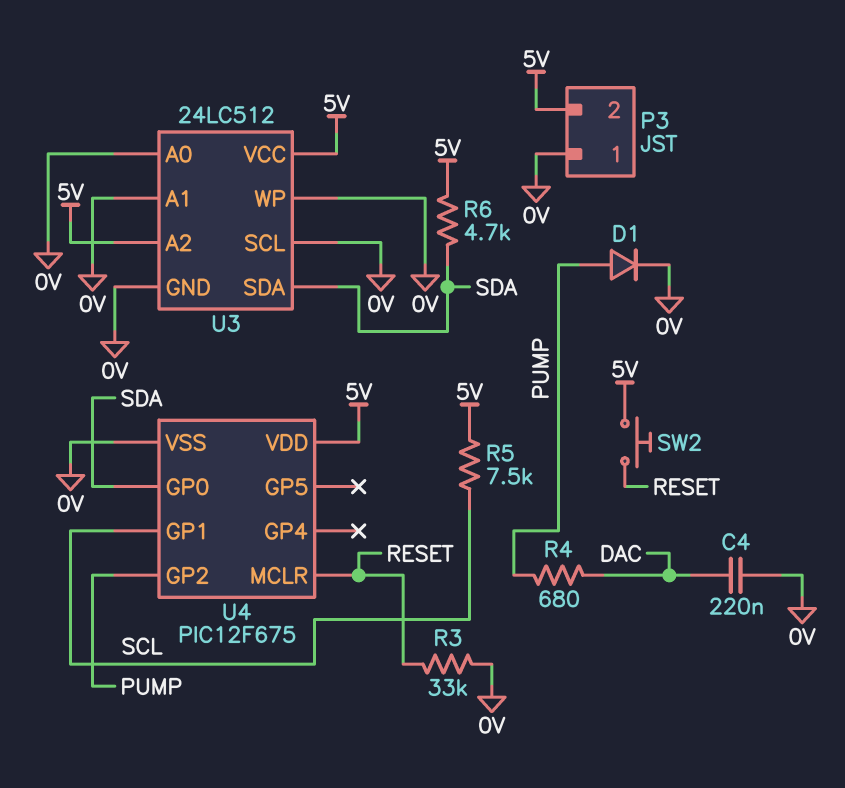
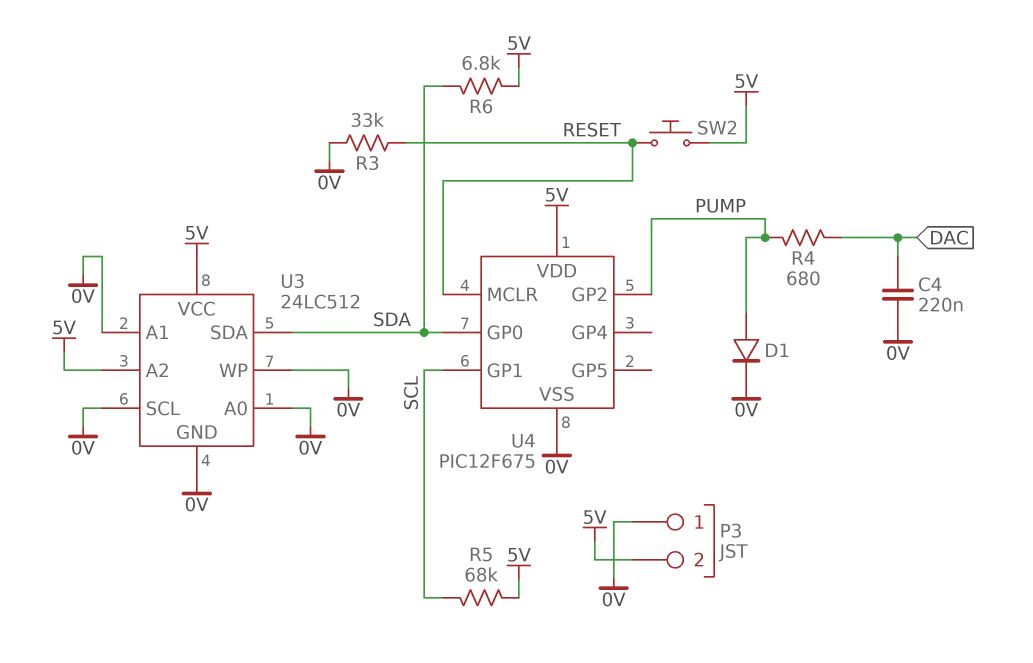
R5: 7.5k (5V, SCL) -> 68k (5V, SCL)
R6: 4.7k (5V, SDA) -> 6.8k (5V, SDA)

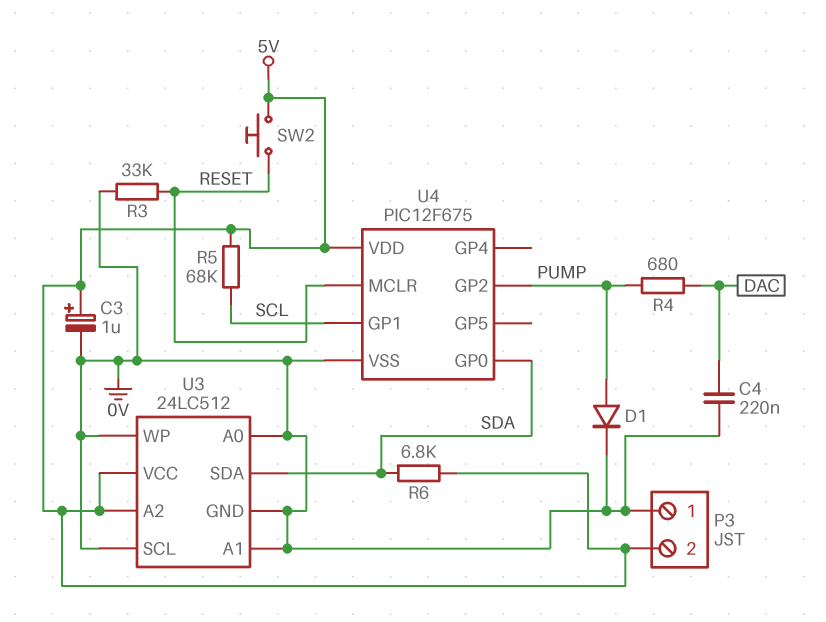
C3: none -> 1uF (plus 5V, minus 0V)

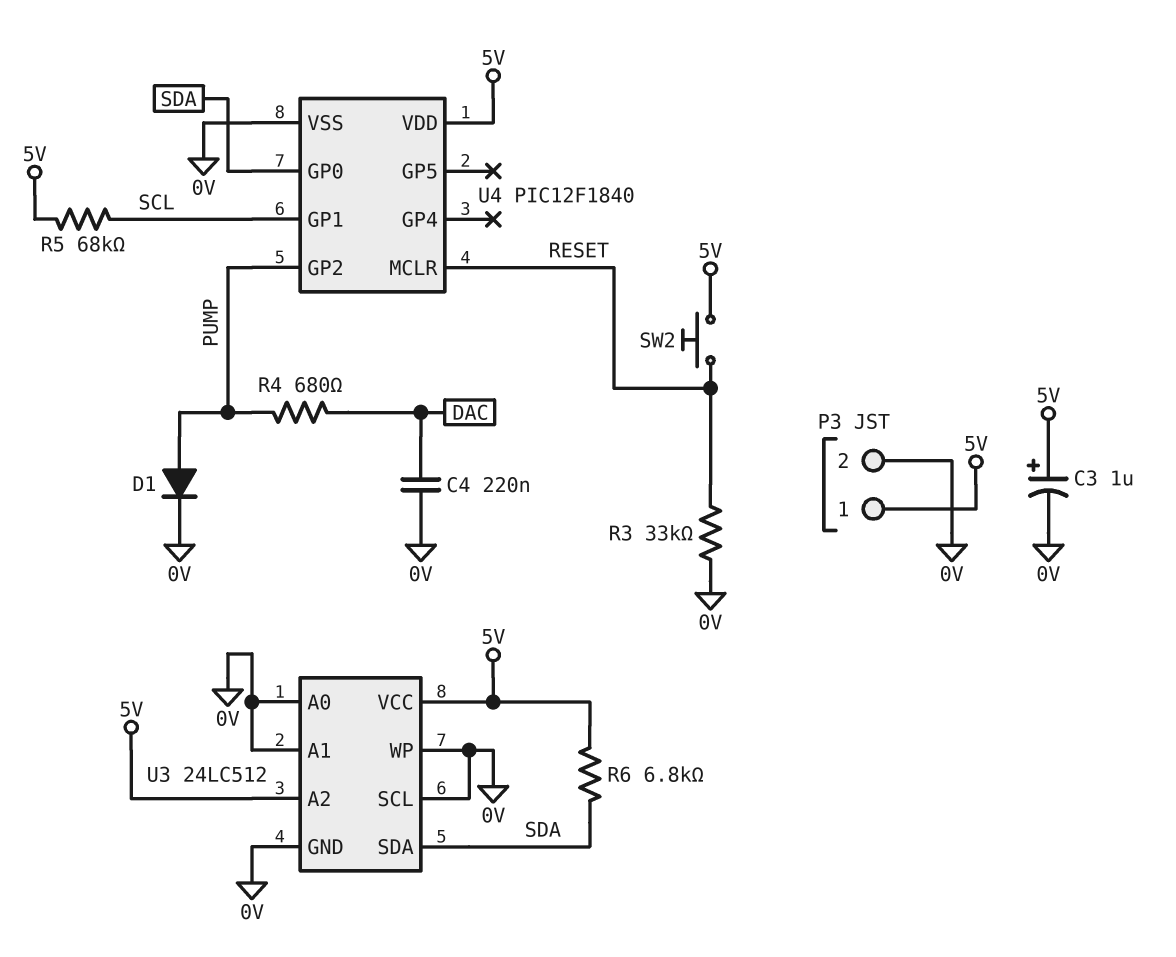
P3 pin 1: 0V -> 5V
P3 pin 2: 5V -> 0V
U4: PIC12F675 -> PIC12F1840

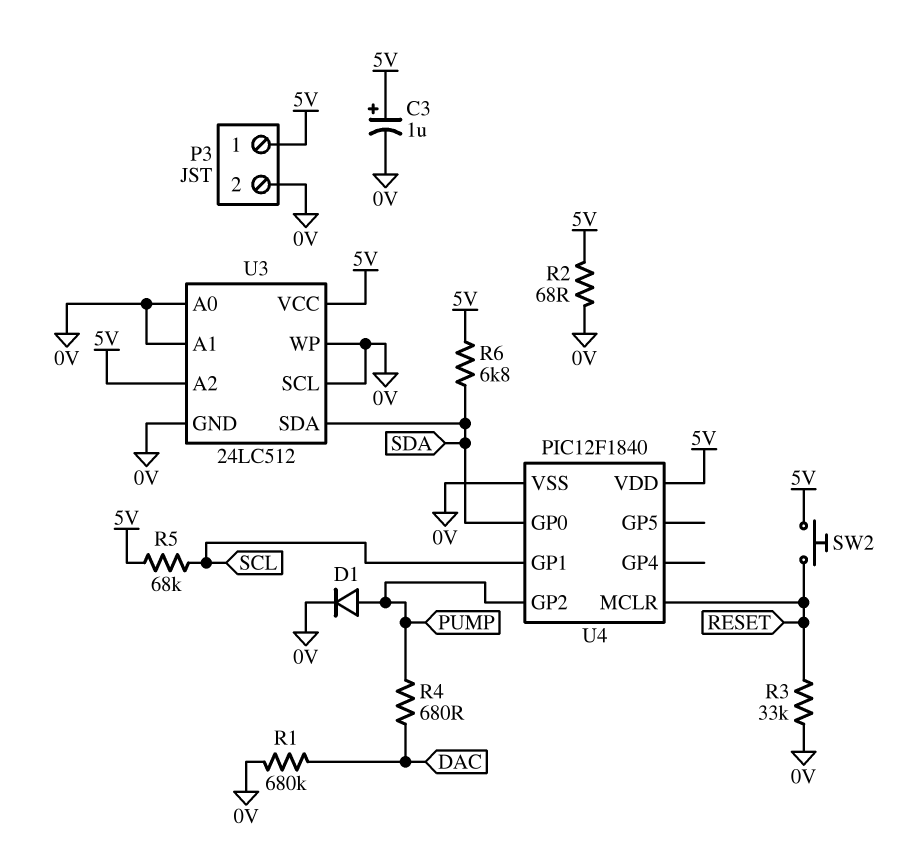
C4: 220nF (0V, DAC) -> none
R1: none -> 680k (0V, DAC)
R2: none -> 68 (0V, 5V)

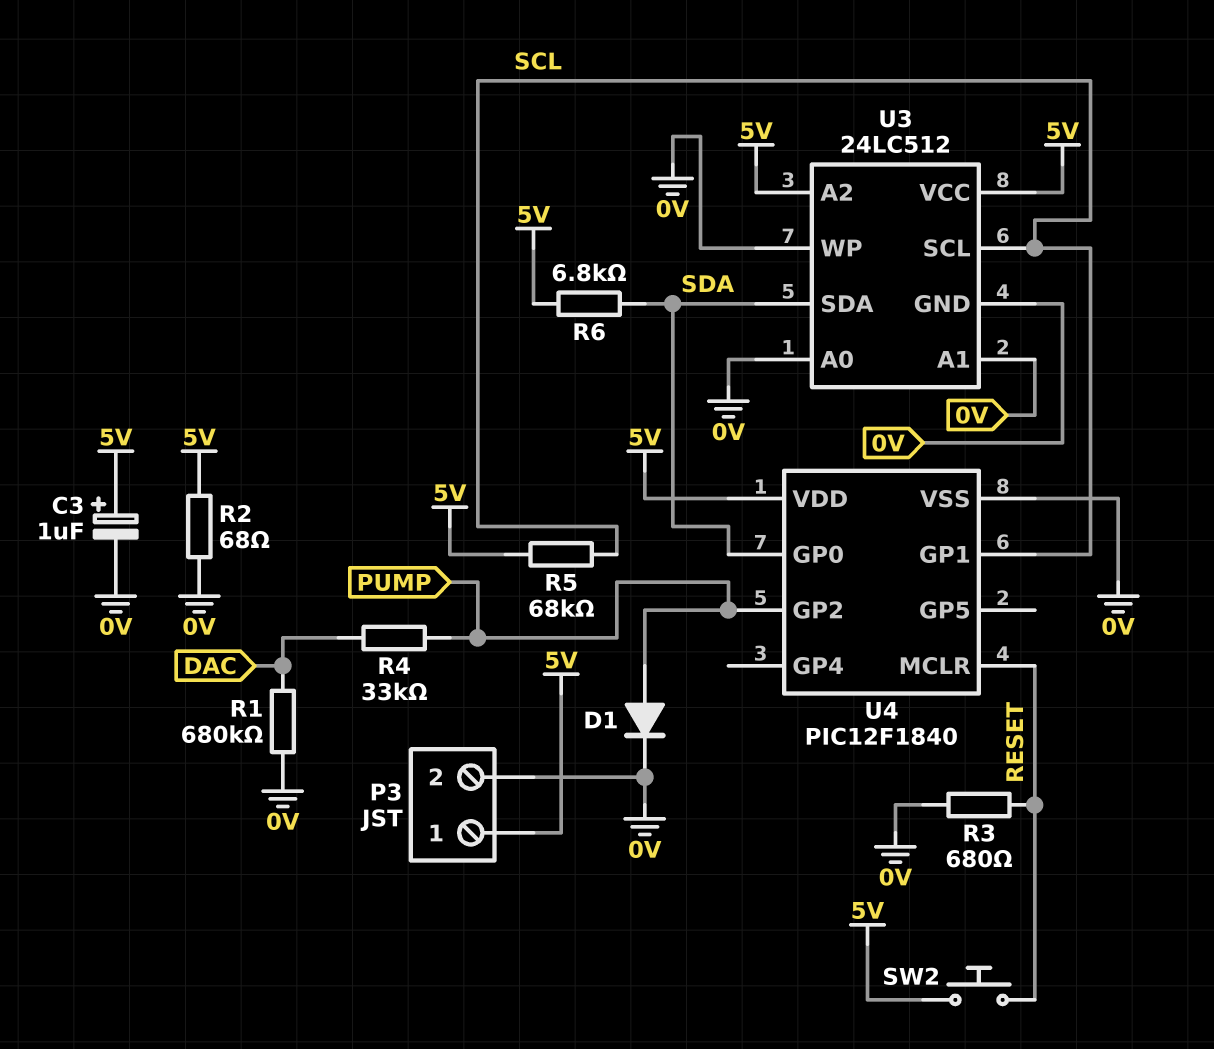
R3: 33k (0V, RESET) -> 680 (0V, RESET)
R4: 680 (DAC, PUMP) -> 33k (DAC, PUMP)
U3 pin SCL: 0V -> SCL

